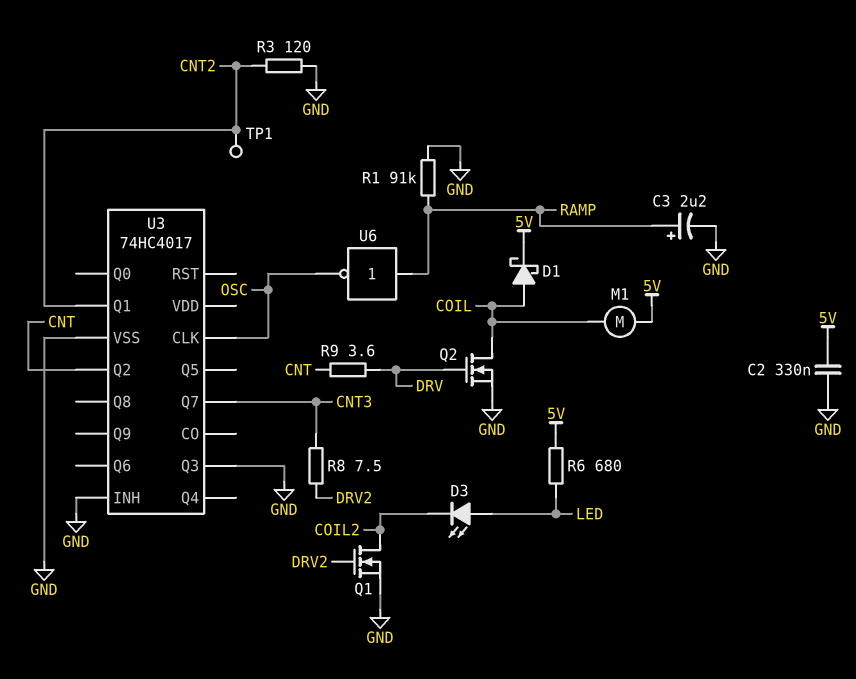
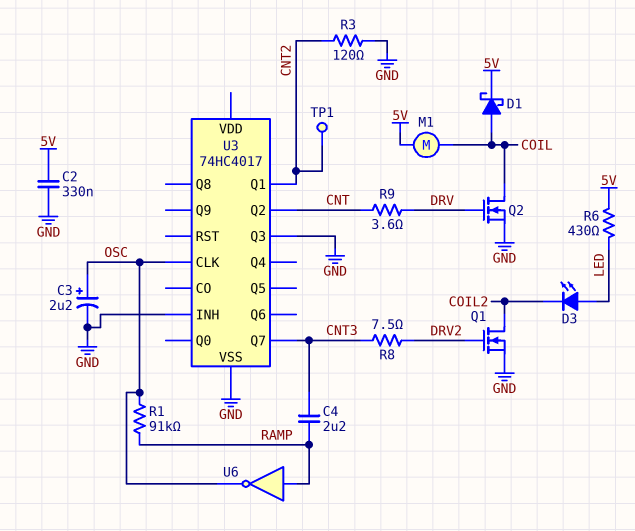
C3: 2.2uF (plus RAMP, minus GND) -> 2.2uF (plus OSC, minus GND)
C4: none -> 2.2uF (CNT3, RAMP)
R1: 91k (GND, RAMP) -> 91k (OSC, RAMP)
R6: 680 (5V, LED) -> 430 (5V, LED)

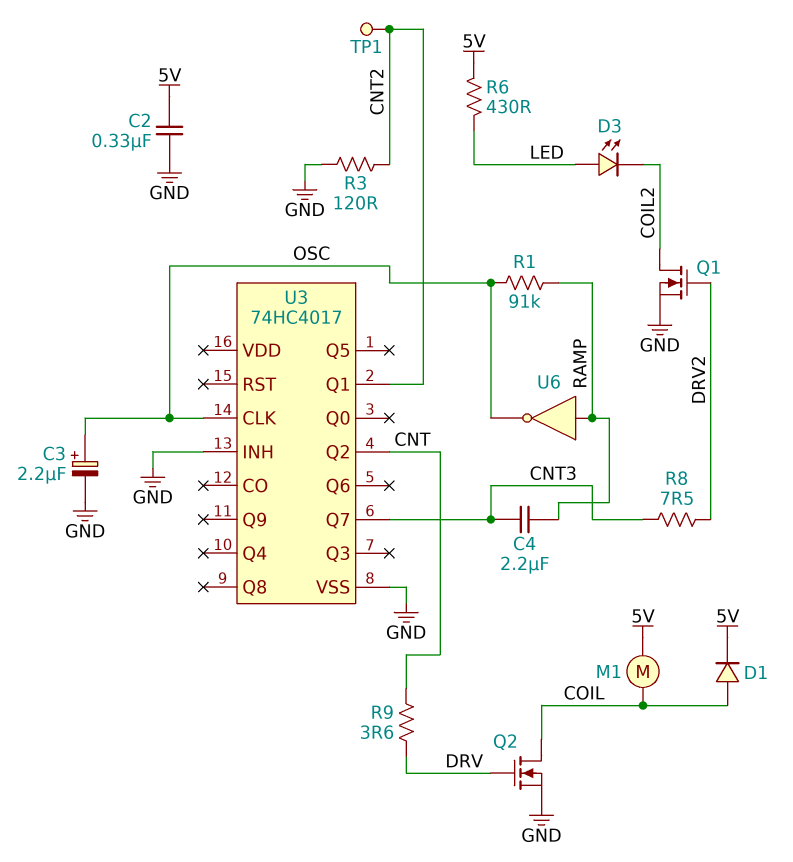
D1: schottky (A COIL, K 5V) -> diode (A COIL, K 5V)
U3 pin Q3: GND -> none

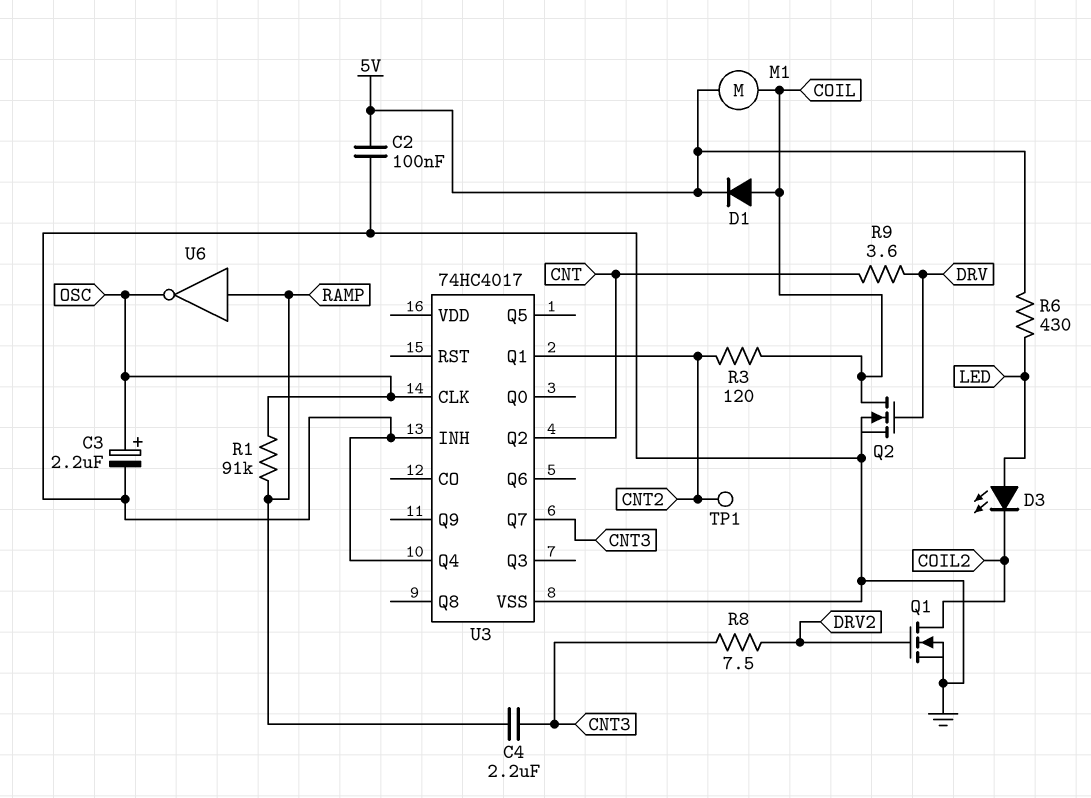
C2: 330nF (5V, GND) -> 100nF (5V, GND)
R3: 120 (CNT2, GND) -> 120 (CNT2, COIL)
U3 pin Q4: none -> GND

